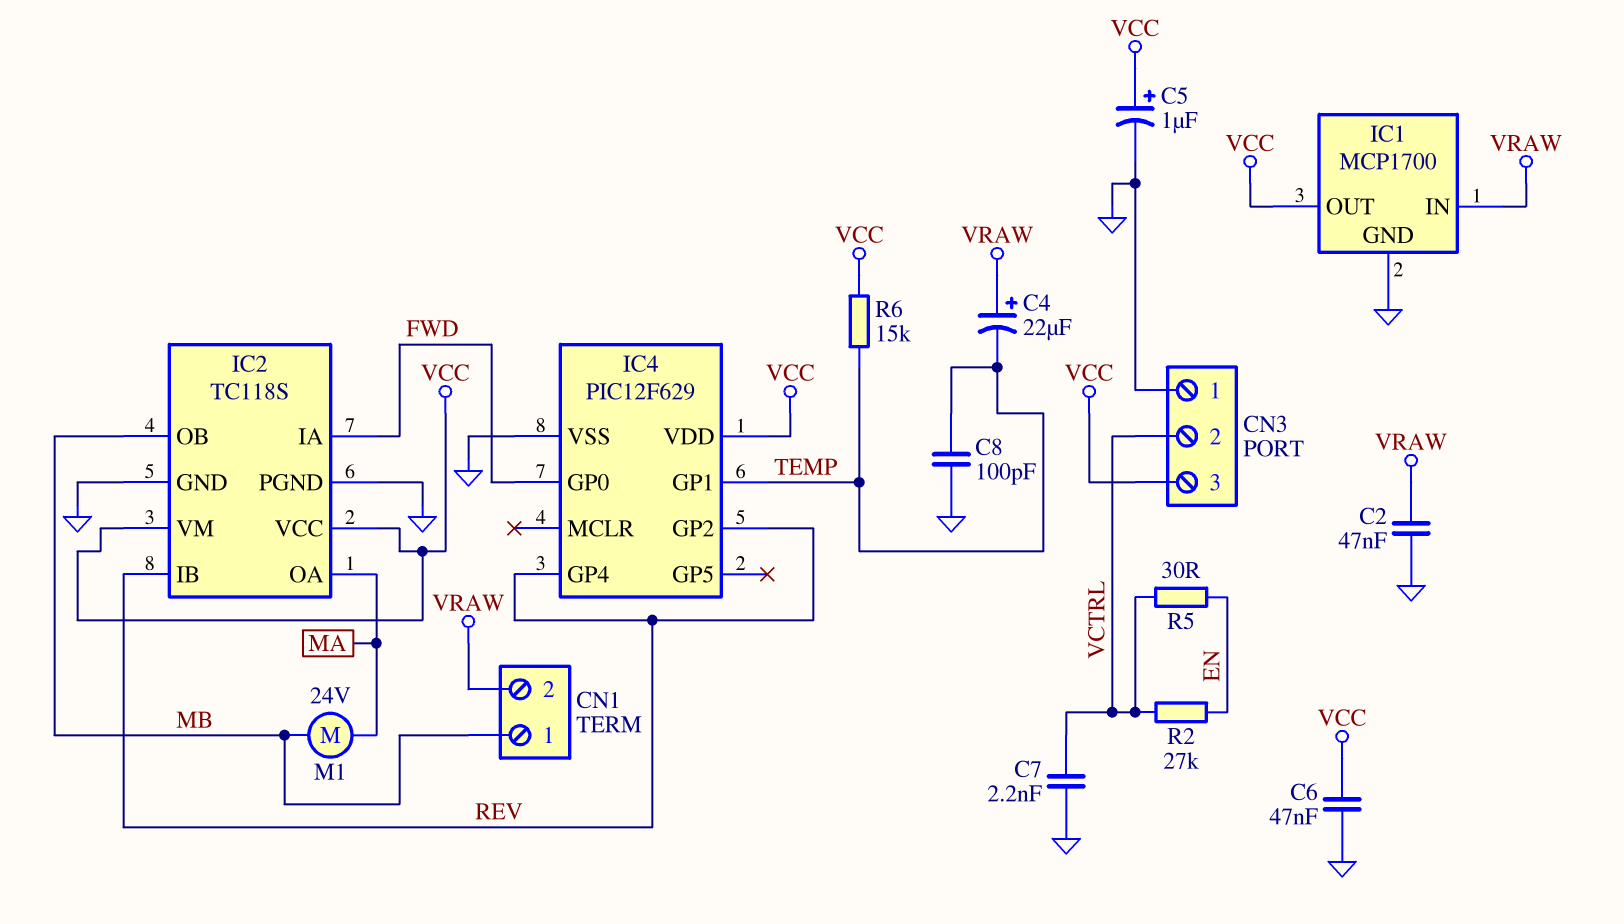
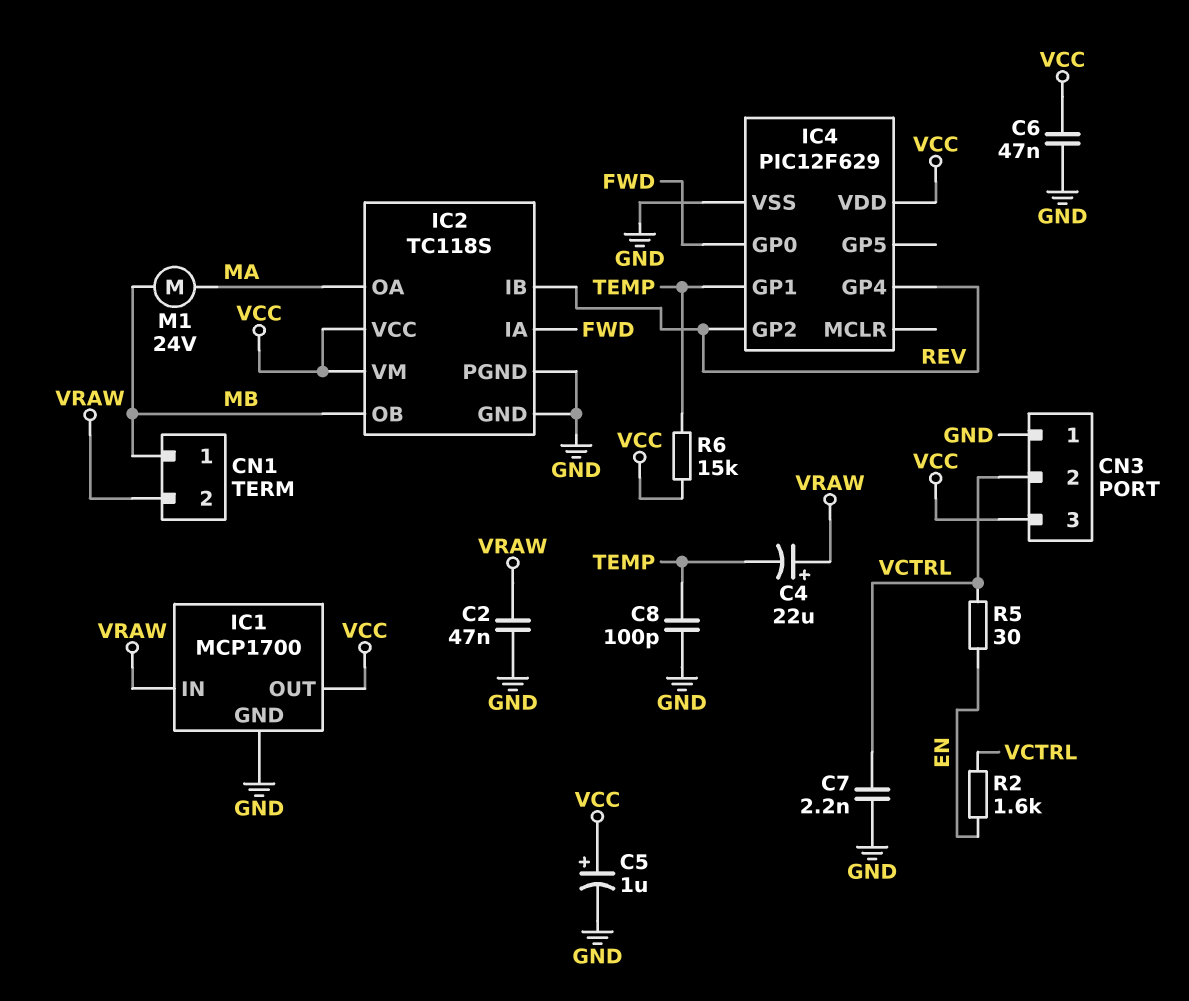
R2: 27k (EN, VCTRL) -> 1.6k (EN, VCTRL)

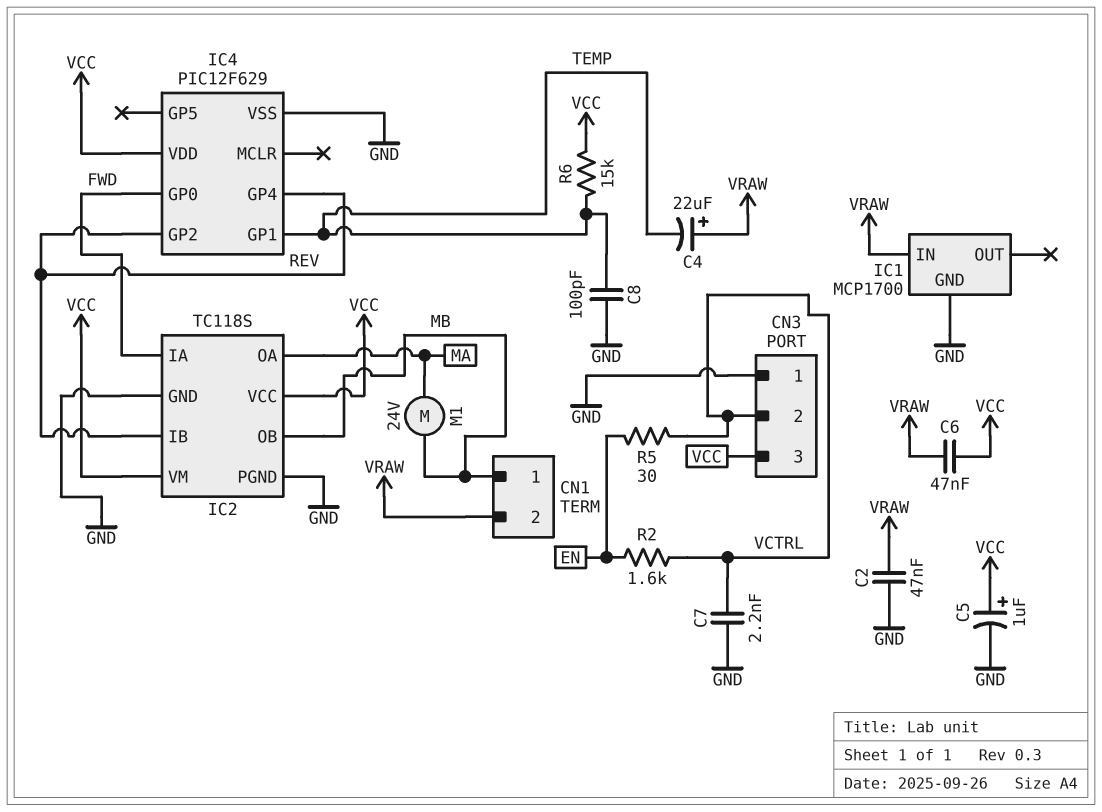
C6: 47nF (GND, VCC) -> 47nF (VCC, VRAW)
IC1 pin OUT: VCC -> none

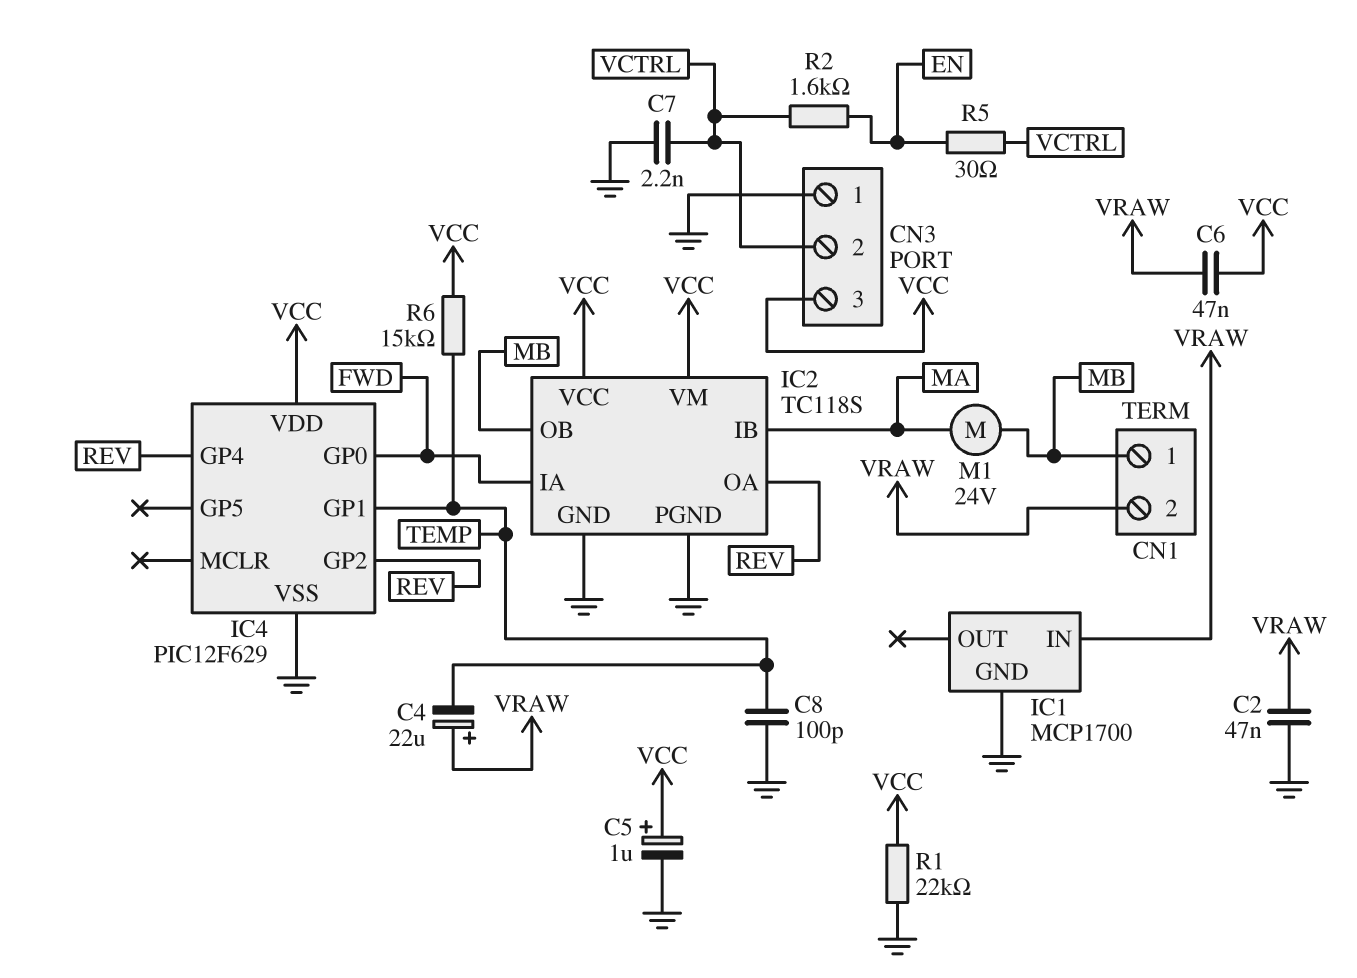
IC2 pin IB: REV -> MA
IC2 pin OA: MA -> REV
R1: none -> 22k (GND, VCC)

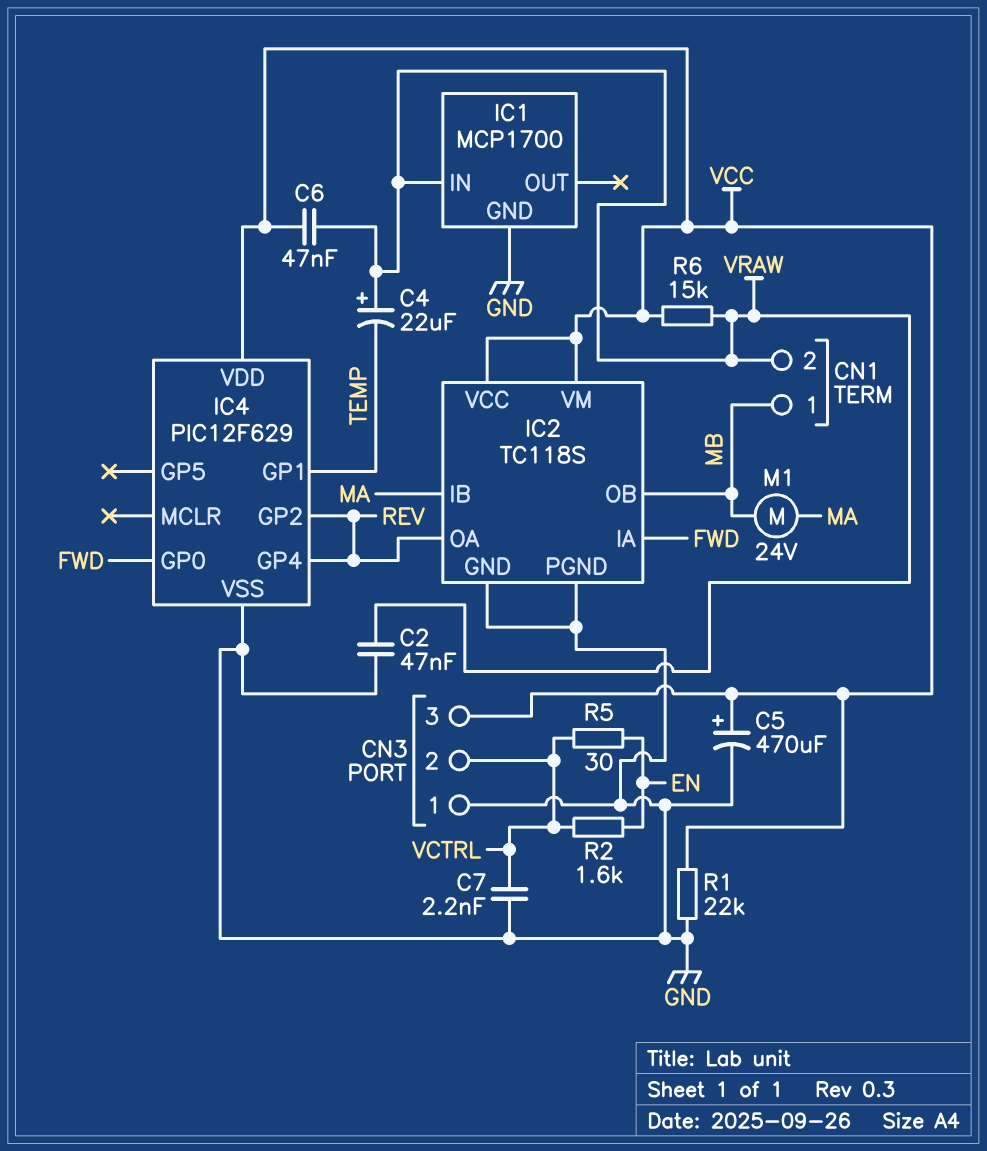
C5: 1uF (plus VCC, minus GND) -> 470uF (plus VCC, minus GND)
C8: 100pF (GND, TEMP) -> none
R6: 15k (TEMP, VCC) -> 15k (VCC, VRAW)

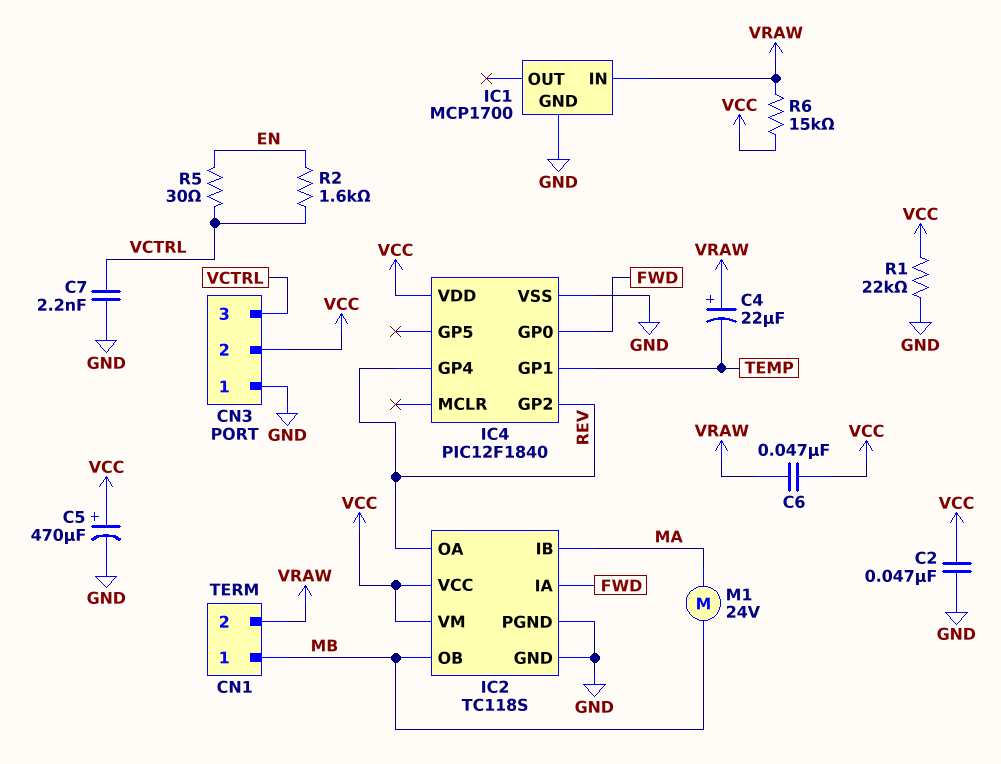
C2: 47nF (GND, VRAW) -> 47nF (GND, VCC)
CN3 pin 2: VCTRL -> VCC
CN3 pin 3: VCC -> VCTRL
IC4: PIC12F629 -> PIC12F1840

